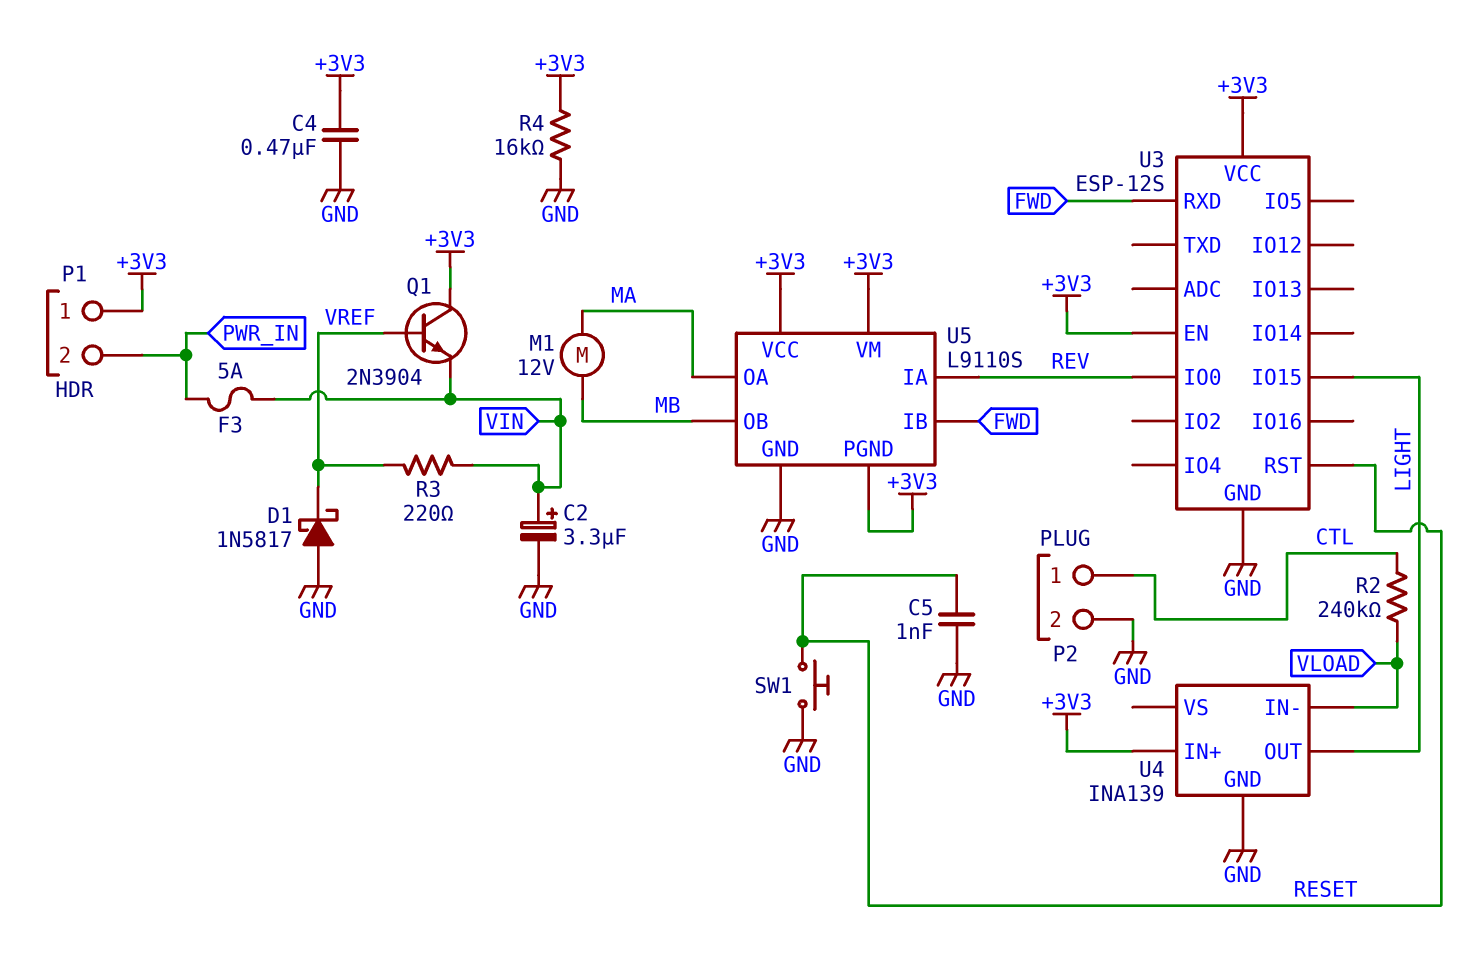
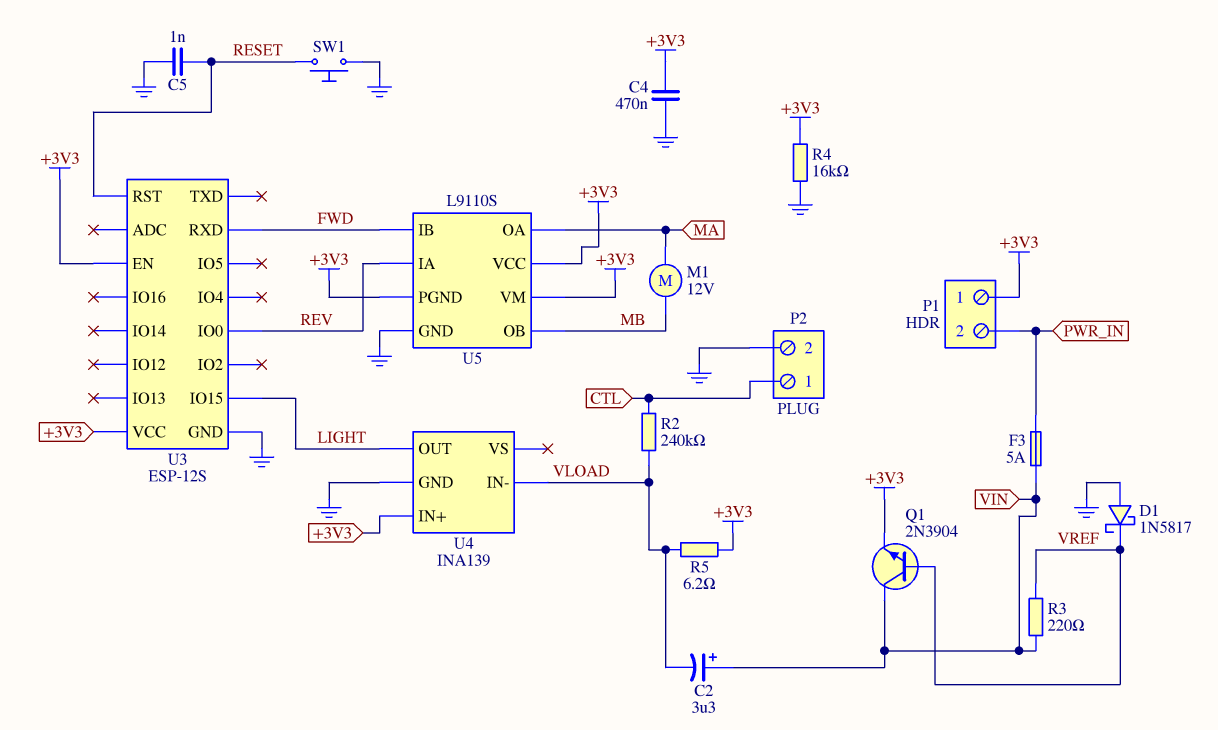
C2: 3.3uF (plus VIN, minus GND) -> 3.3uF (plus VIN, minus VLOAD)
Q1: NPN 2N3904 (B VREF, C +3V3, E VIN) -> NPN 2N3904 (B VREF, C VIN, E +3V3)
R5: none -> 6.2 (+3V3, VLOAD)

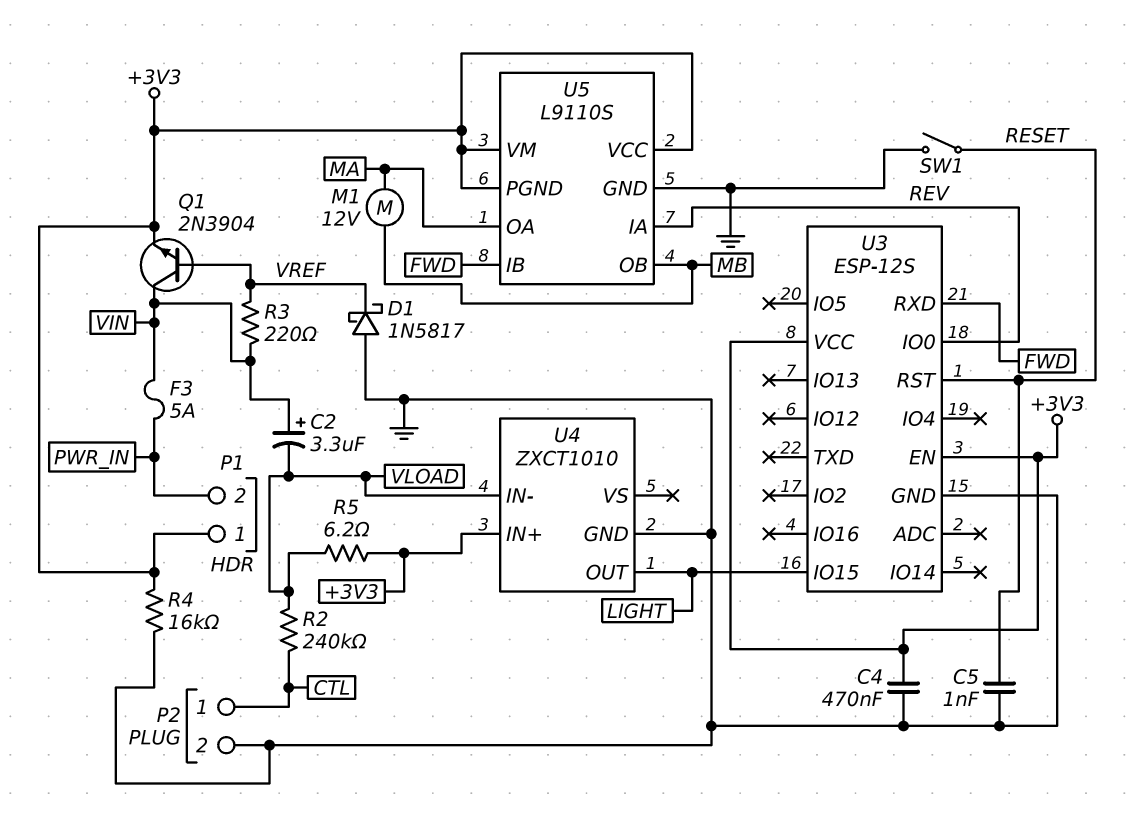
SW1: button (GND, RESET) -> switch (GND, RESET)
U4: INA139 -> ZXCT1010

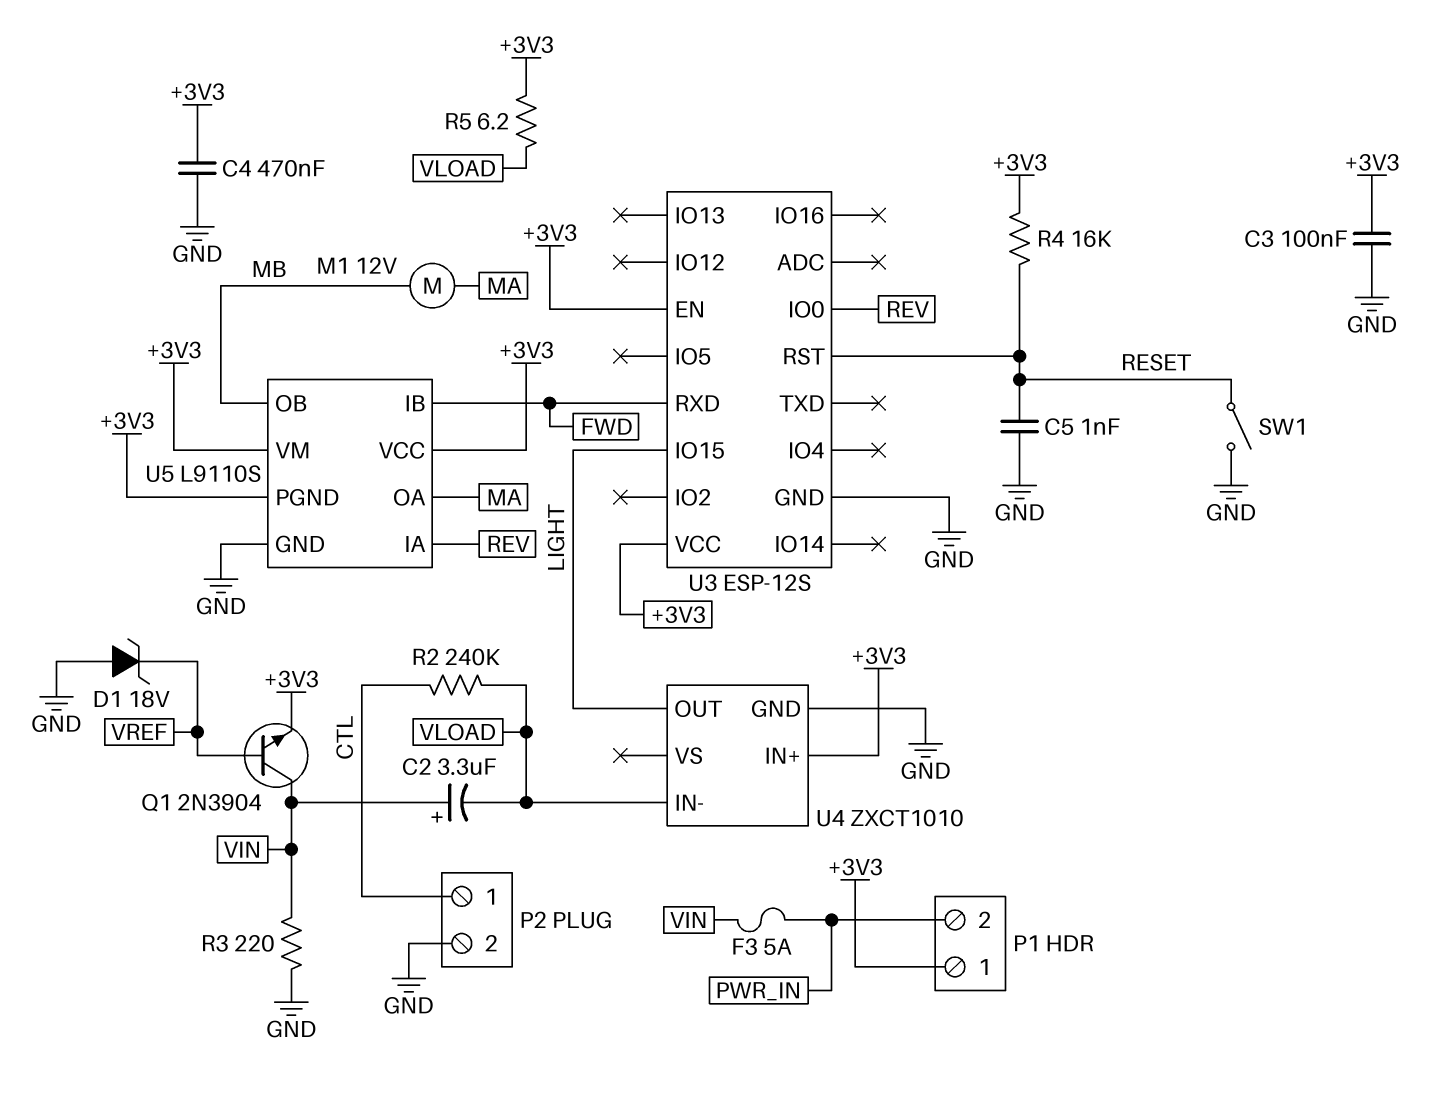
C3: none -> 100nF (+3V3, GND)
D1: schottky 1N5817 (A GND, K VREF) -> zener 18V (A GND, K VREF)
R3: 220 (VIN, VREF) -> 220 (GND, VIN)
R4: 16k (+3V3, GND) -> 16k (+3V3, RESET)

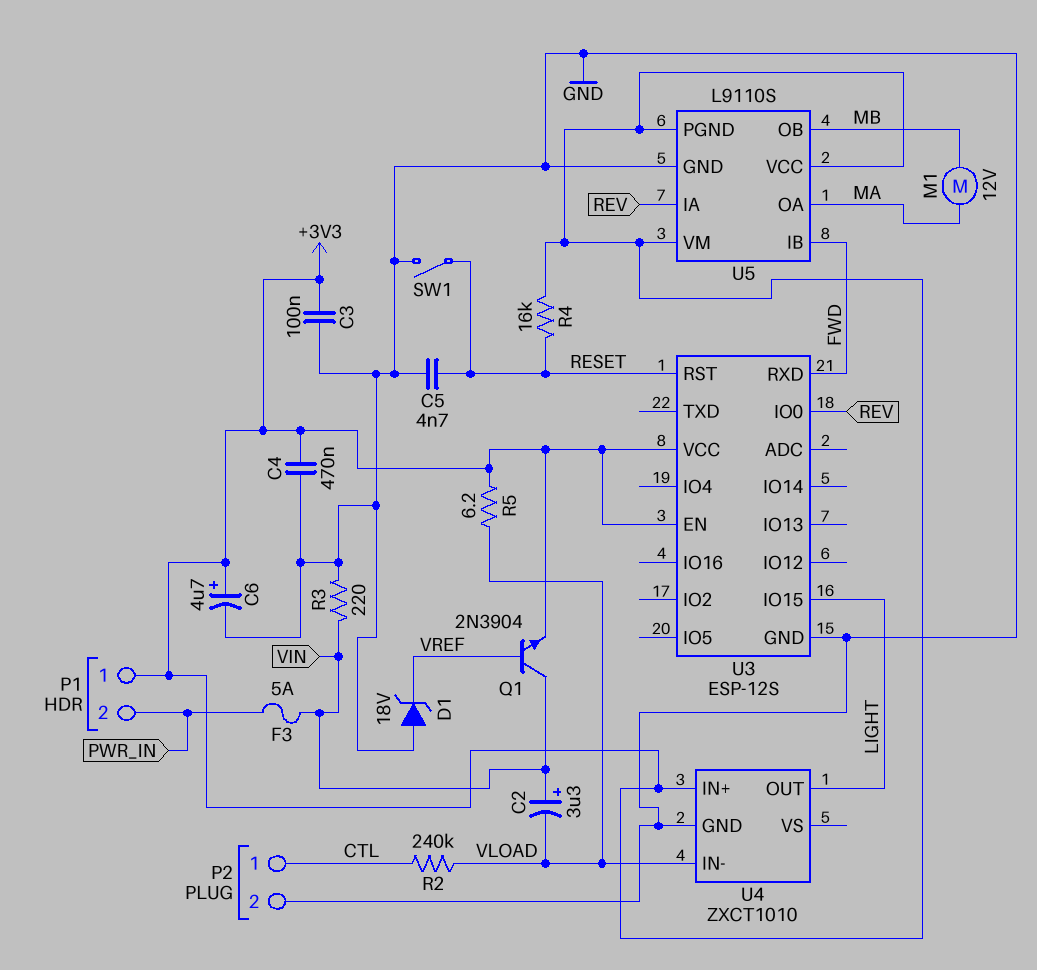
C5: 1nF (GND, RESET) -> 4.7nF (GND, RESET)
C6: none -> 4.7uF (plus +3V3, minus GND)

